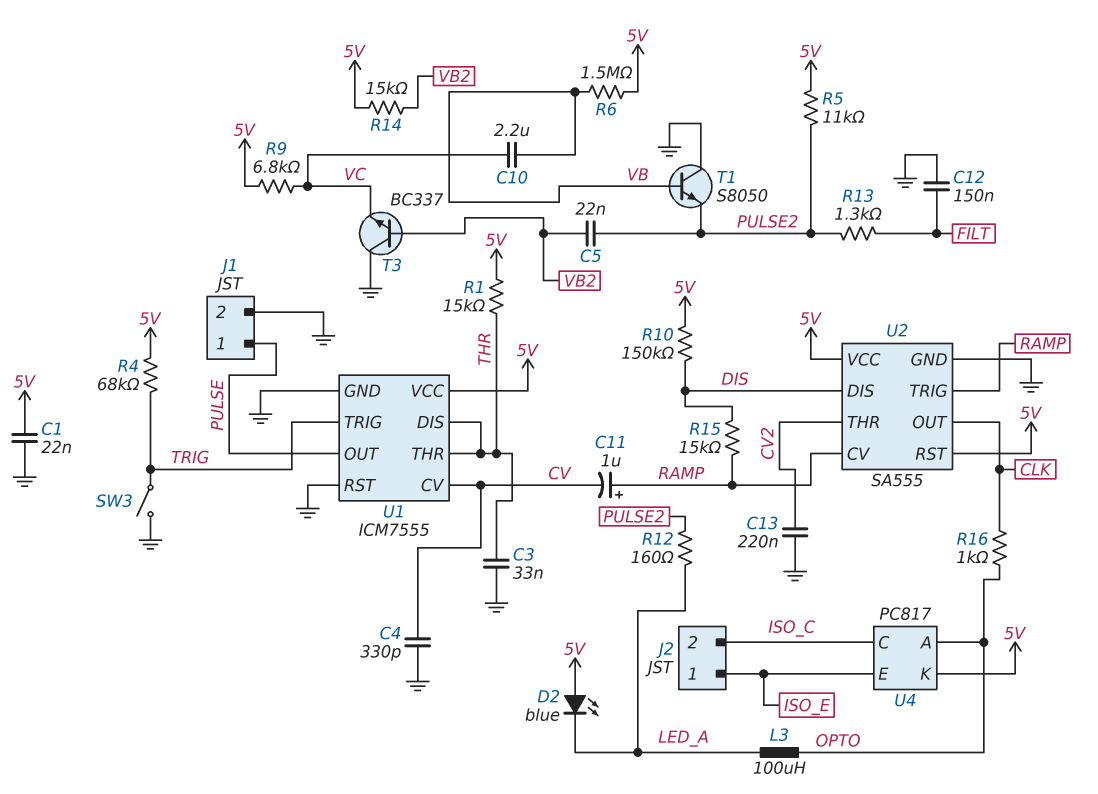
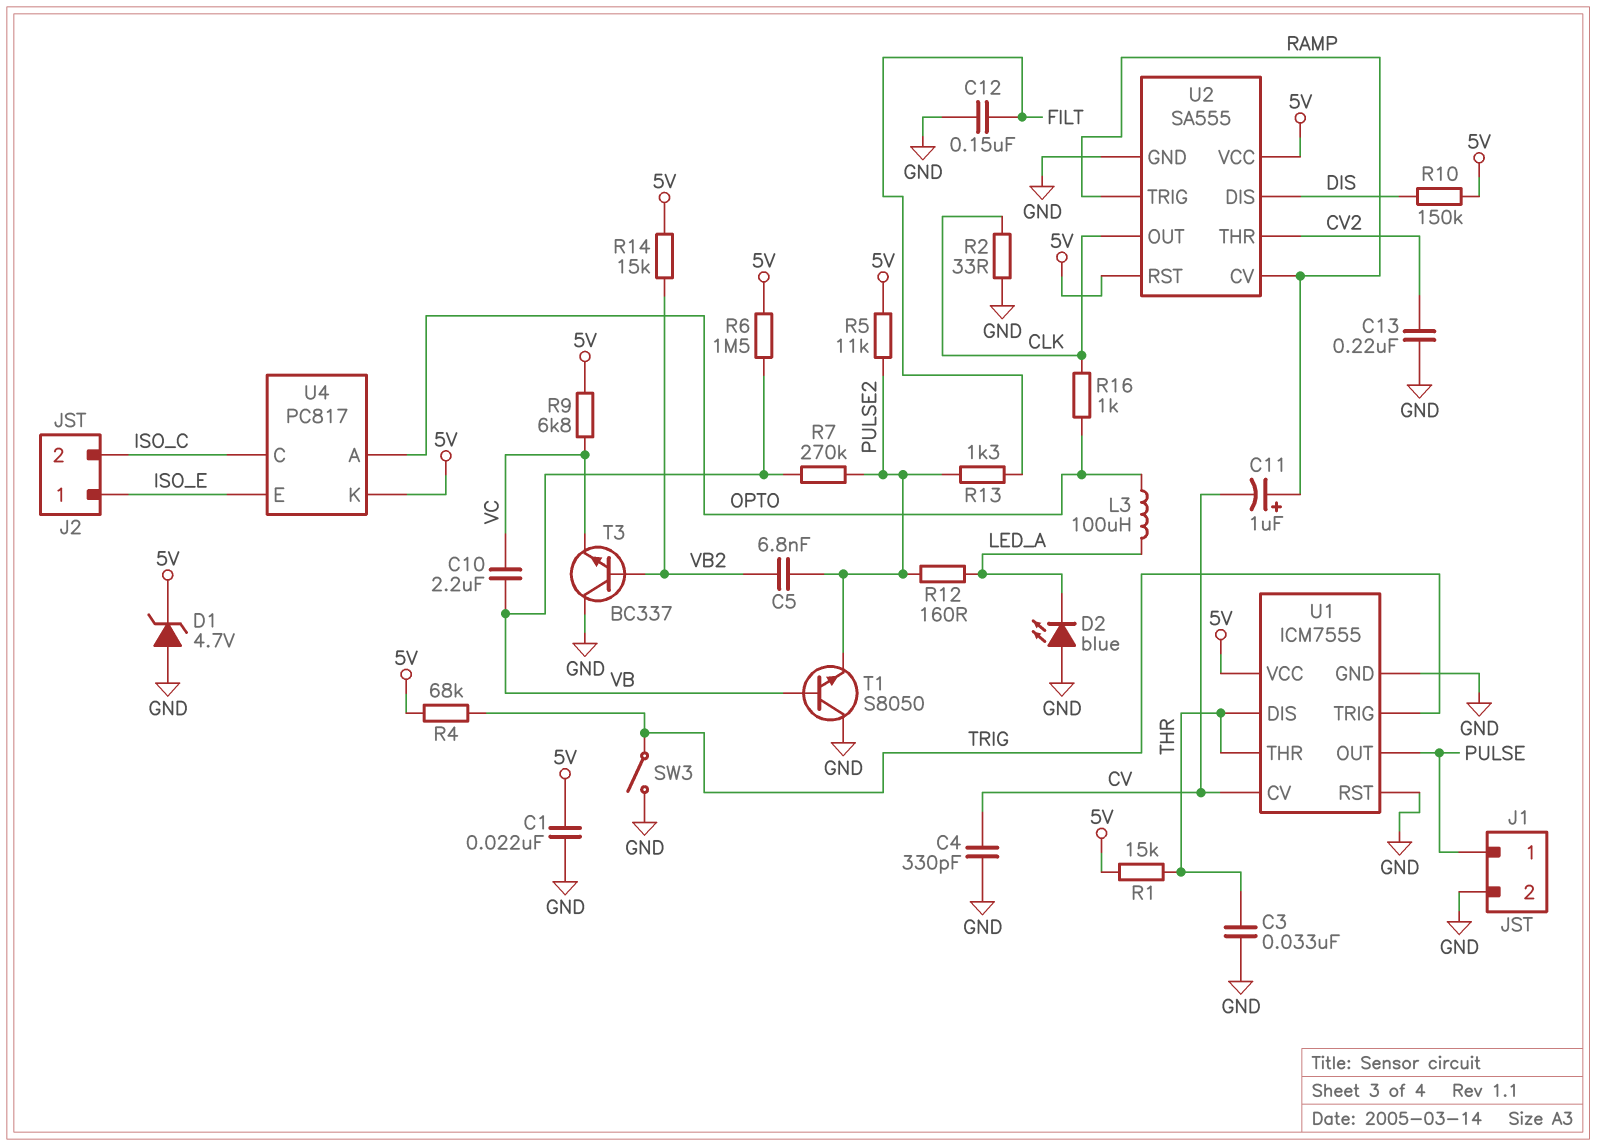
C5: 22nF (PULSE2, VB2) -> 6.8nF (PULSE2, VB2)
D1: none -> zener 4.7V (A GND, K 5V)
D2: LED blue (A 5V, K LED_A) -> LED blue (A GND, K LED_A)
R2: none -> 33 (CLK, GND)
R7: none -> 270k (PULSE2, VB)
R15: 15k (DIS, RAMP) -> none

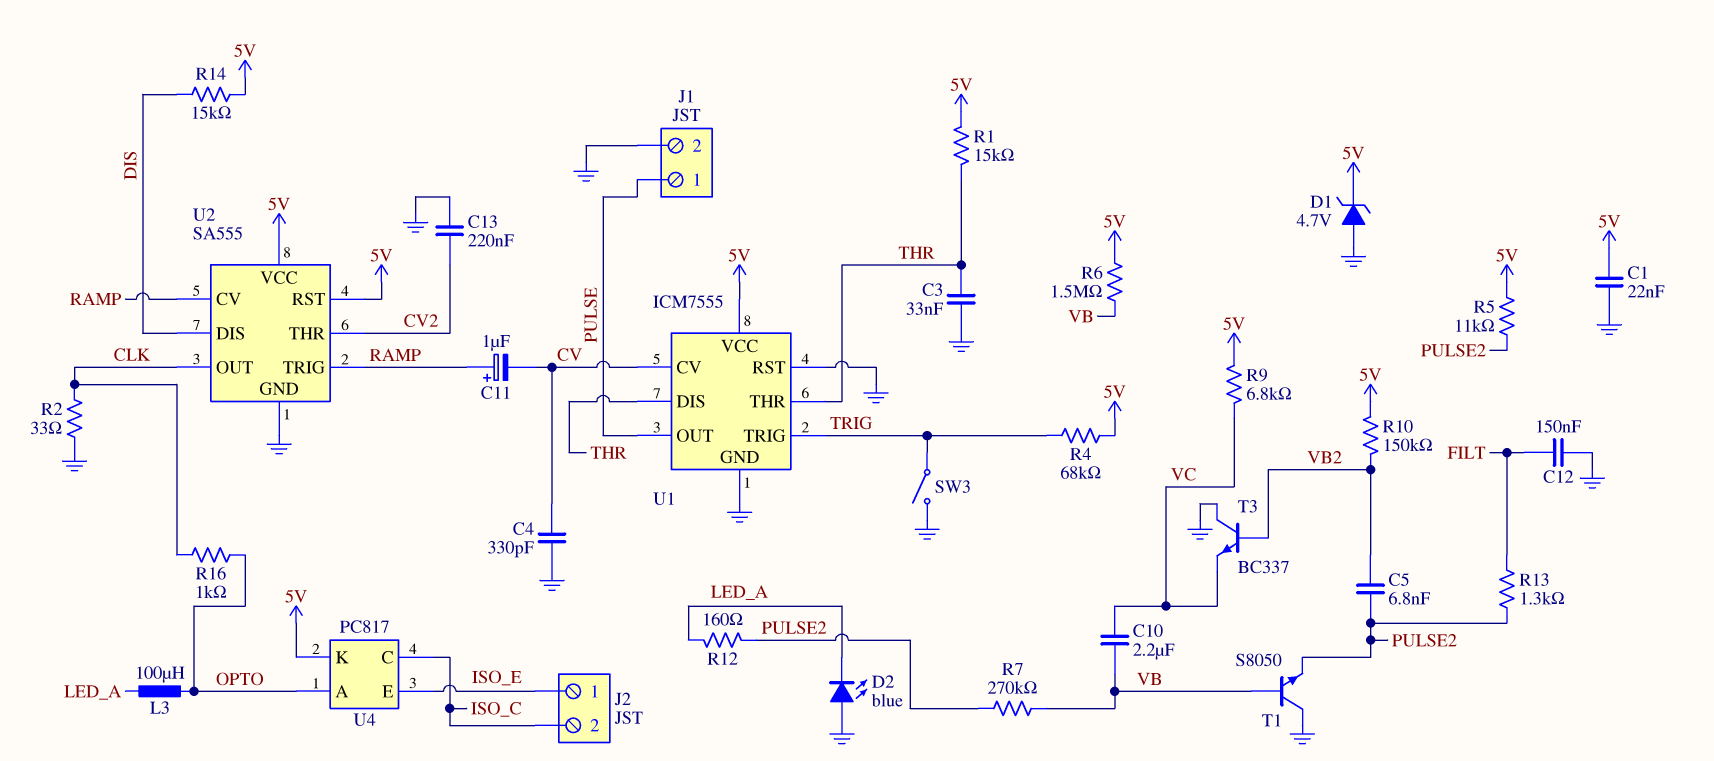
R10: 150k (5V, DIS) -> 150k (5V, VB2)
R14: 15k (5V, VB2) -> 15k (5V, DIS)

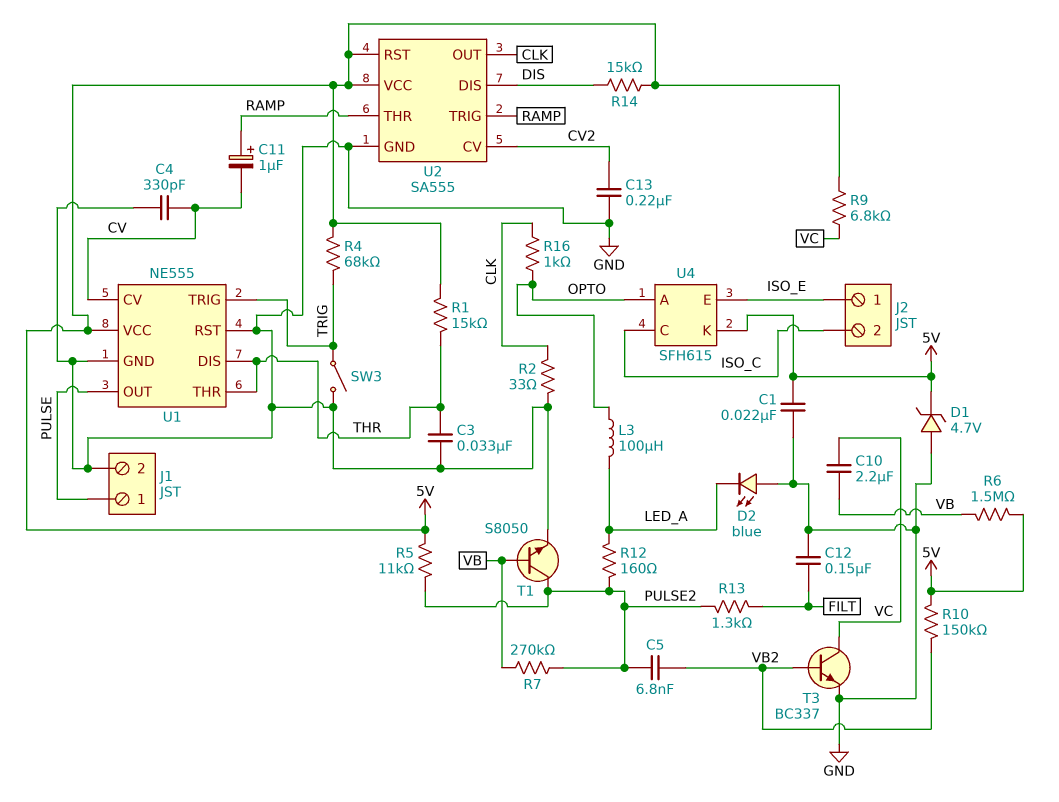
T1: NPN S8050 (B VB, C GND, E PULSE2) -> NPN S8050 (B VB, C PULSE2, E GND)
T3: NPN BC337 (B VB2, C GND, E VC) -> NPN BC337 (B VB2, C VC, E GND)
U1: ICM7555 -> NE555
U2 pin CV: RAMP -> CV2
U2 pin THR: CV2 -> RAMP
U4: PC817 -> SFH615

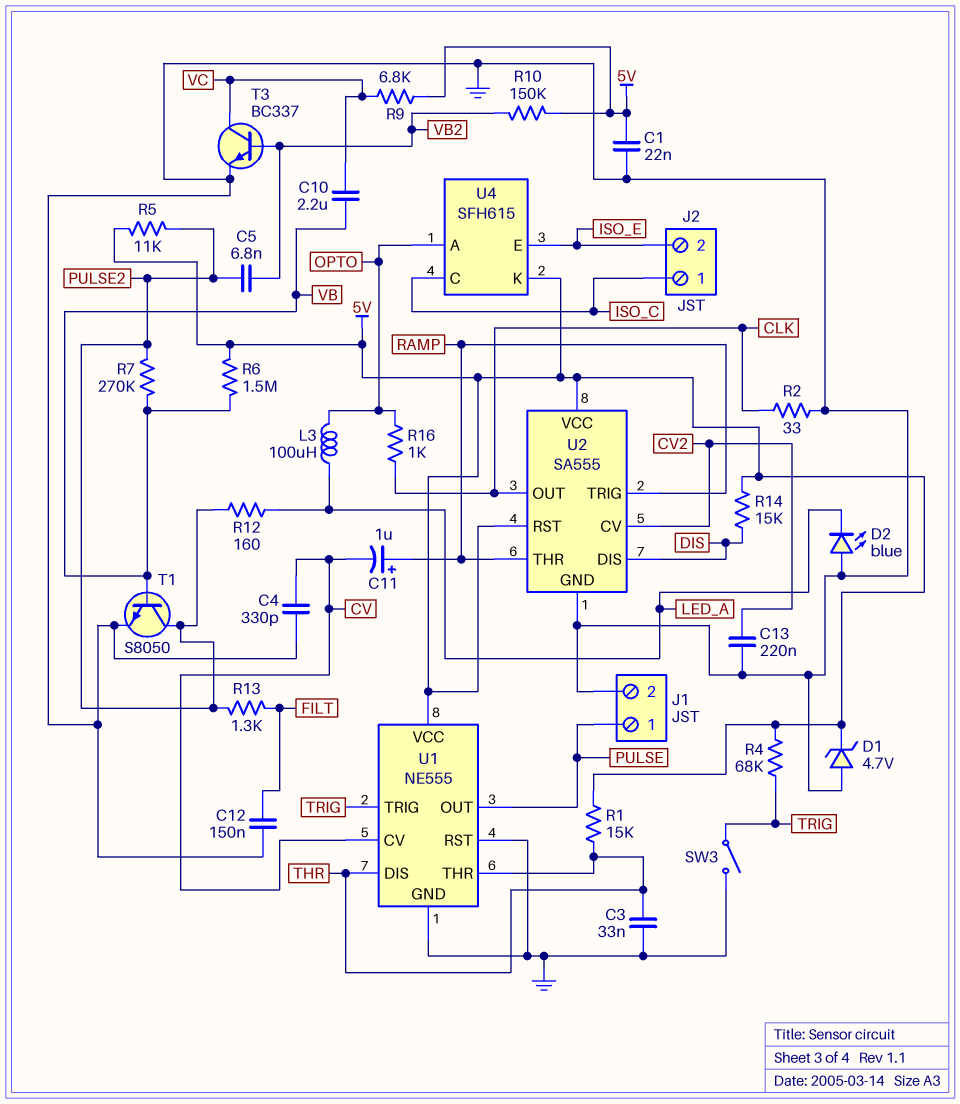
J2 pin 1: ISO_E -> ISO_C
J2 pin 2: ISO_C -> ISO_E

